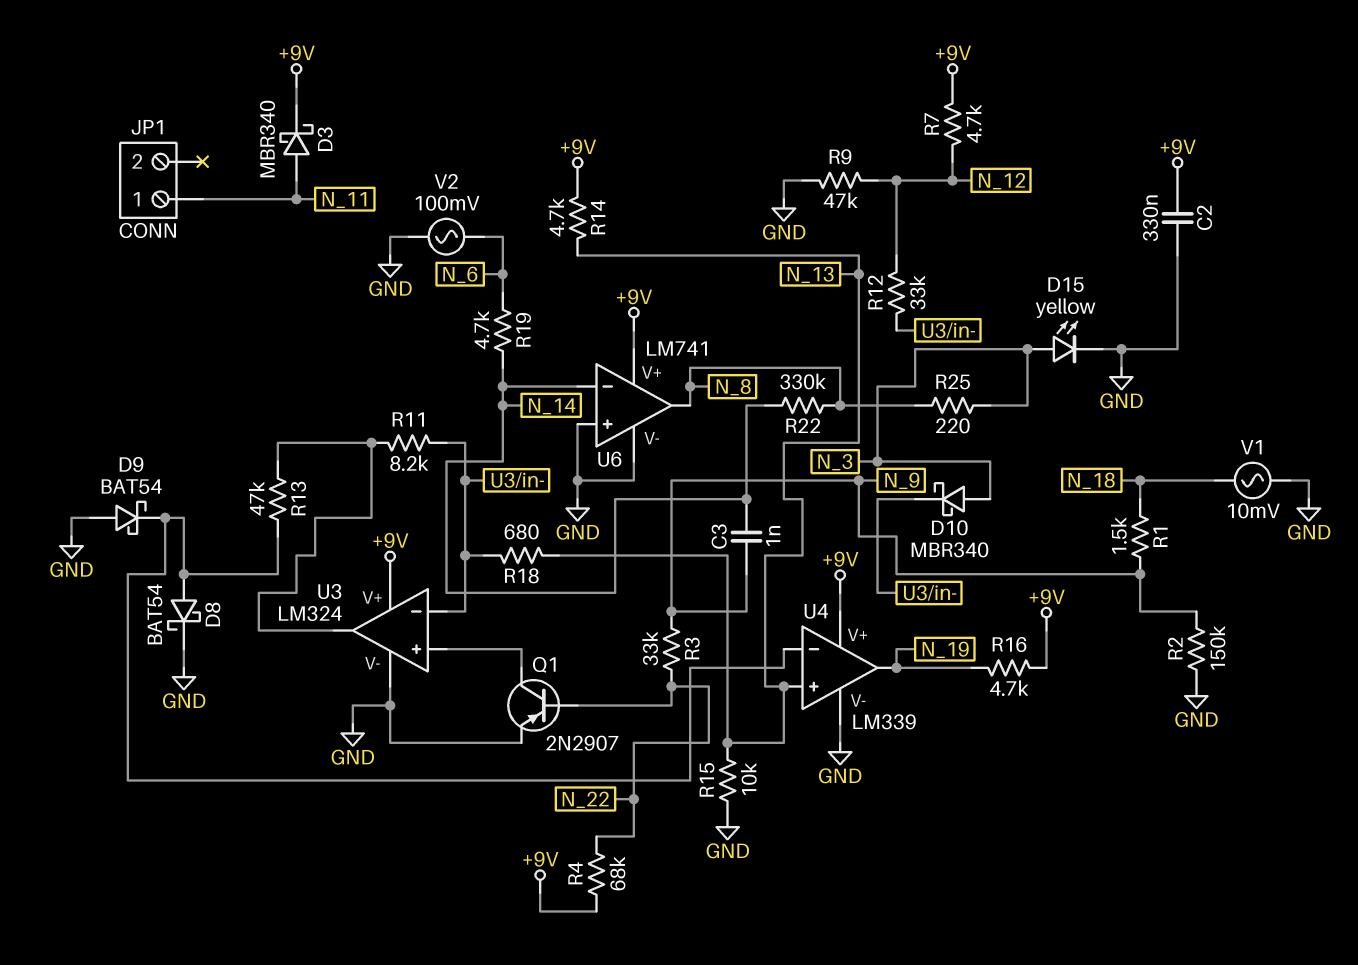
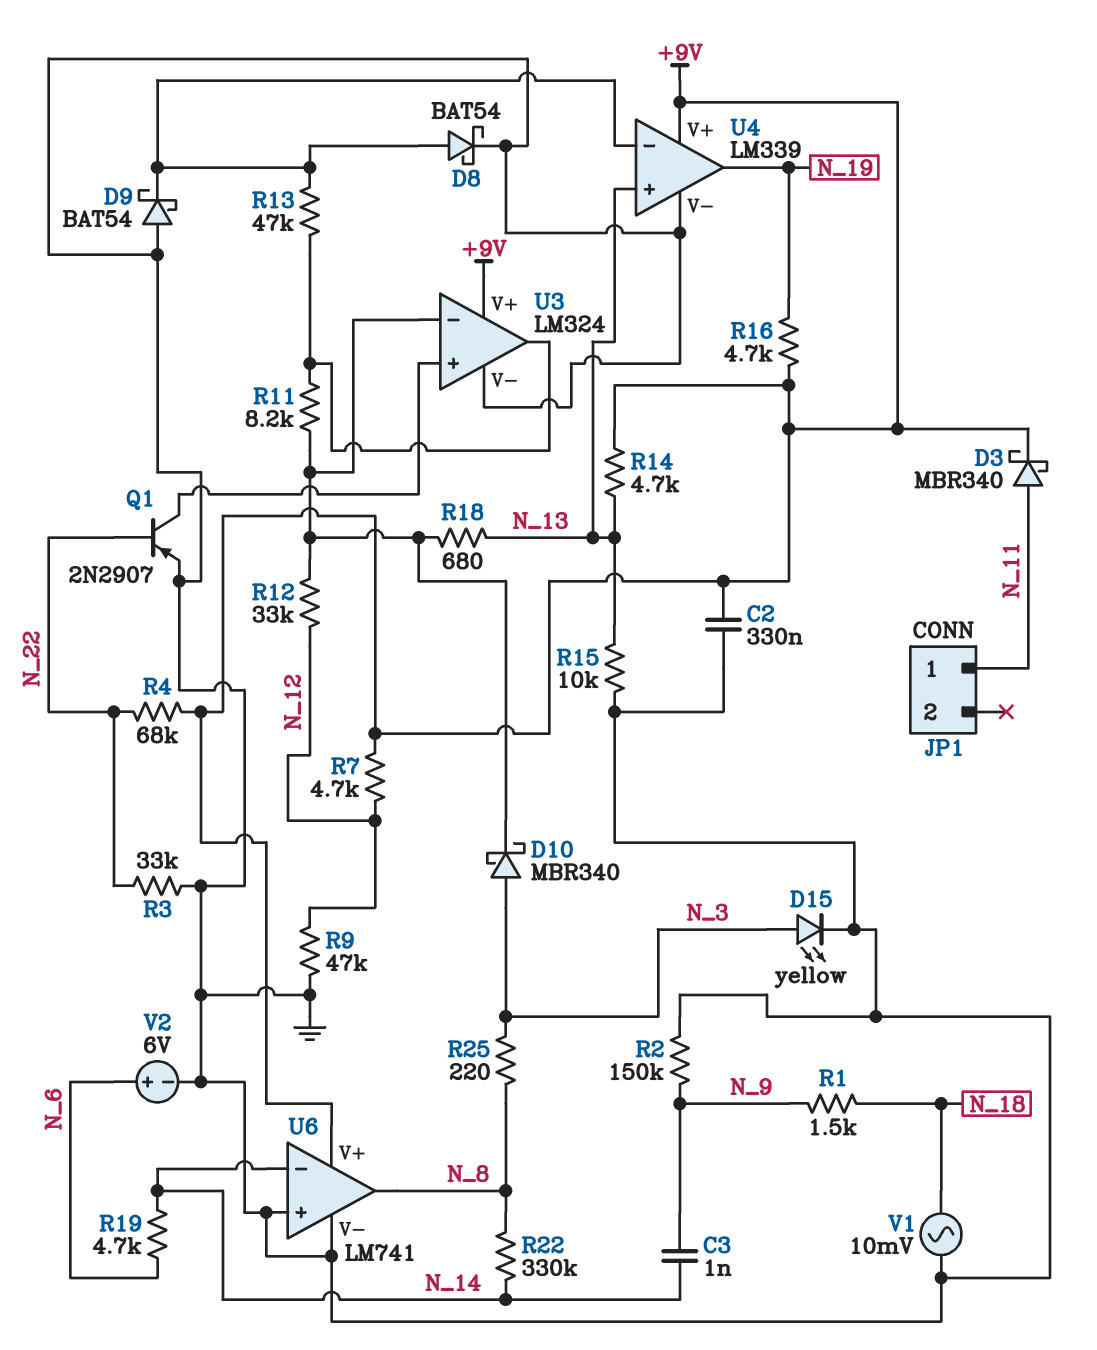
R3: 33k (N_9, N_22) -> 33k (GND, N_22)
V2: AC 100mV (GND, N_6) -> 6V (plus N_6, minus GND)

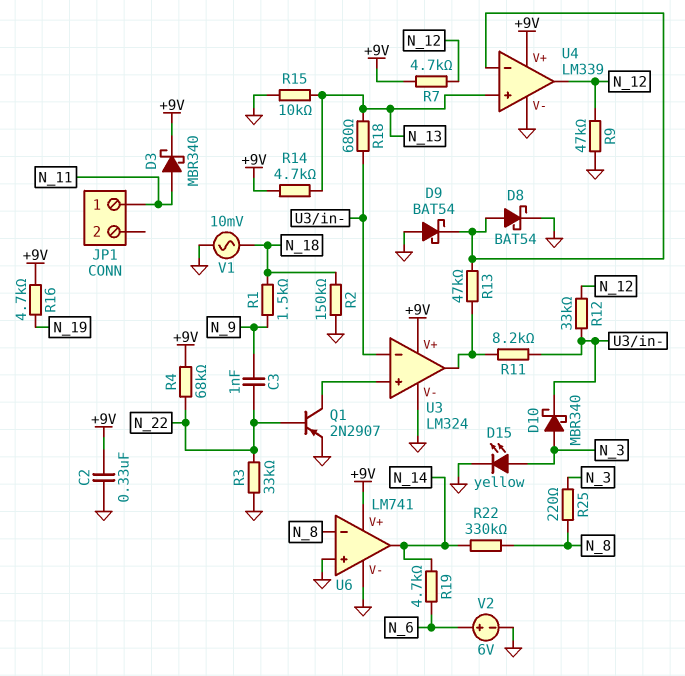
C3: 1nF (N_9, N_14) -> 1nF (N_9, N_22)
R2: 150k (GND, N_9) -> 150k (GND, N_18)
U4 pin out: N_19 -> N_12
U6 pin in-: N_14 -> N_8
U6 pin out: N_8 -> N_14

